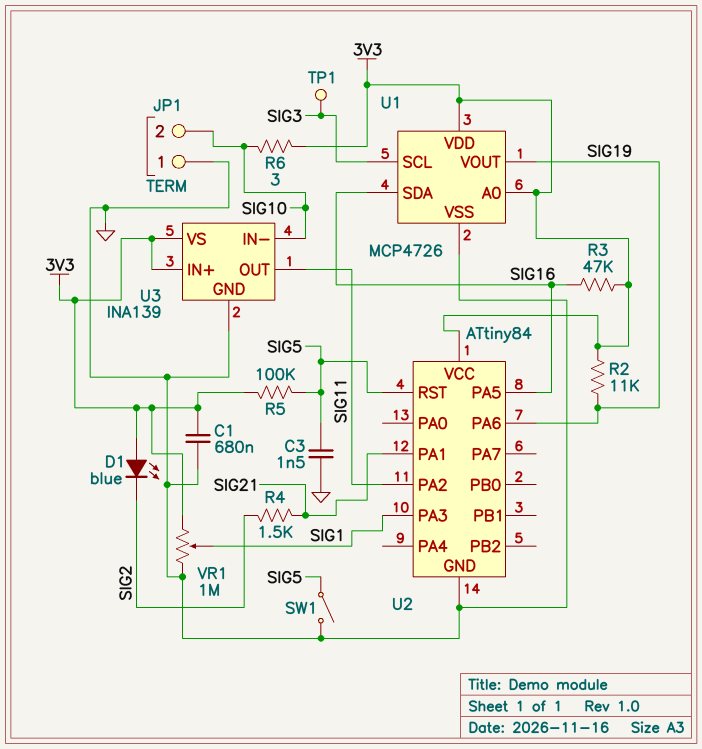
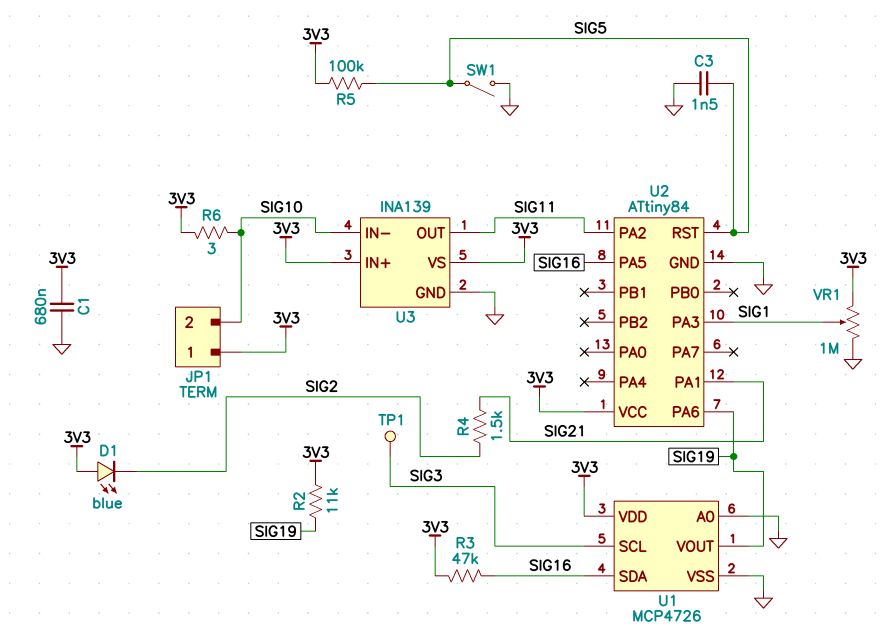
JP1 pin 1: GND -> 3V3
U1 pin A0: 3V3 -> GND

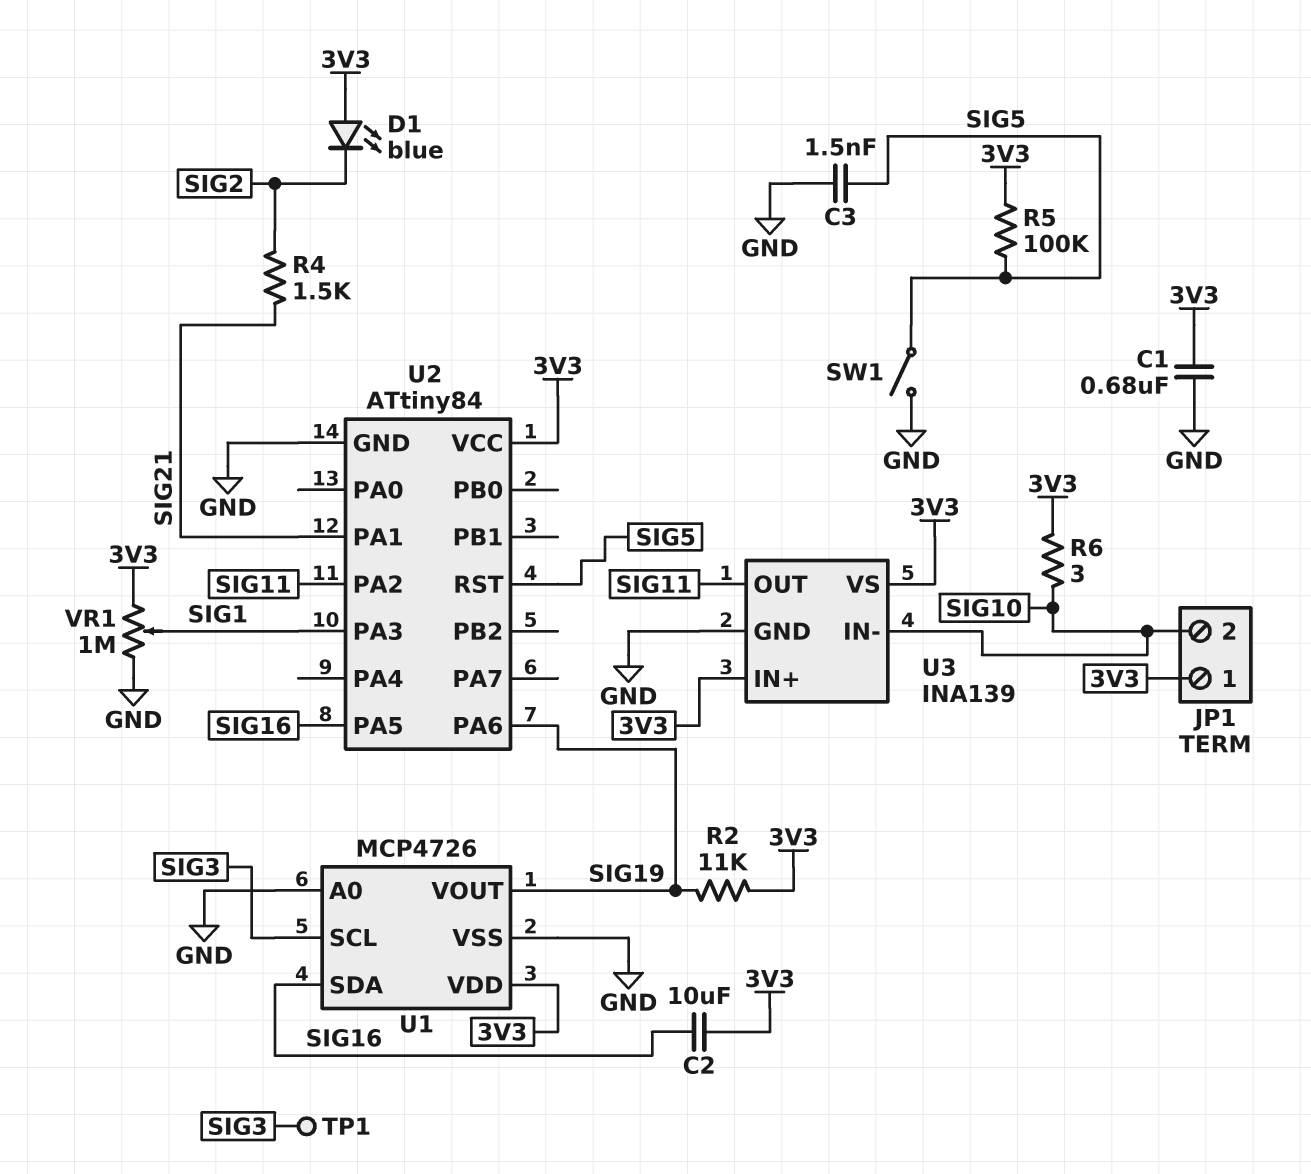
C2: none -> 10uF (3V3, SIG16)
R3: 47k (3V3, SIG16) -> none

